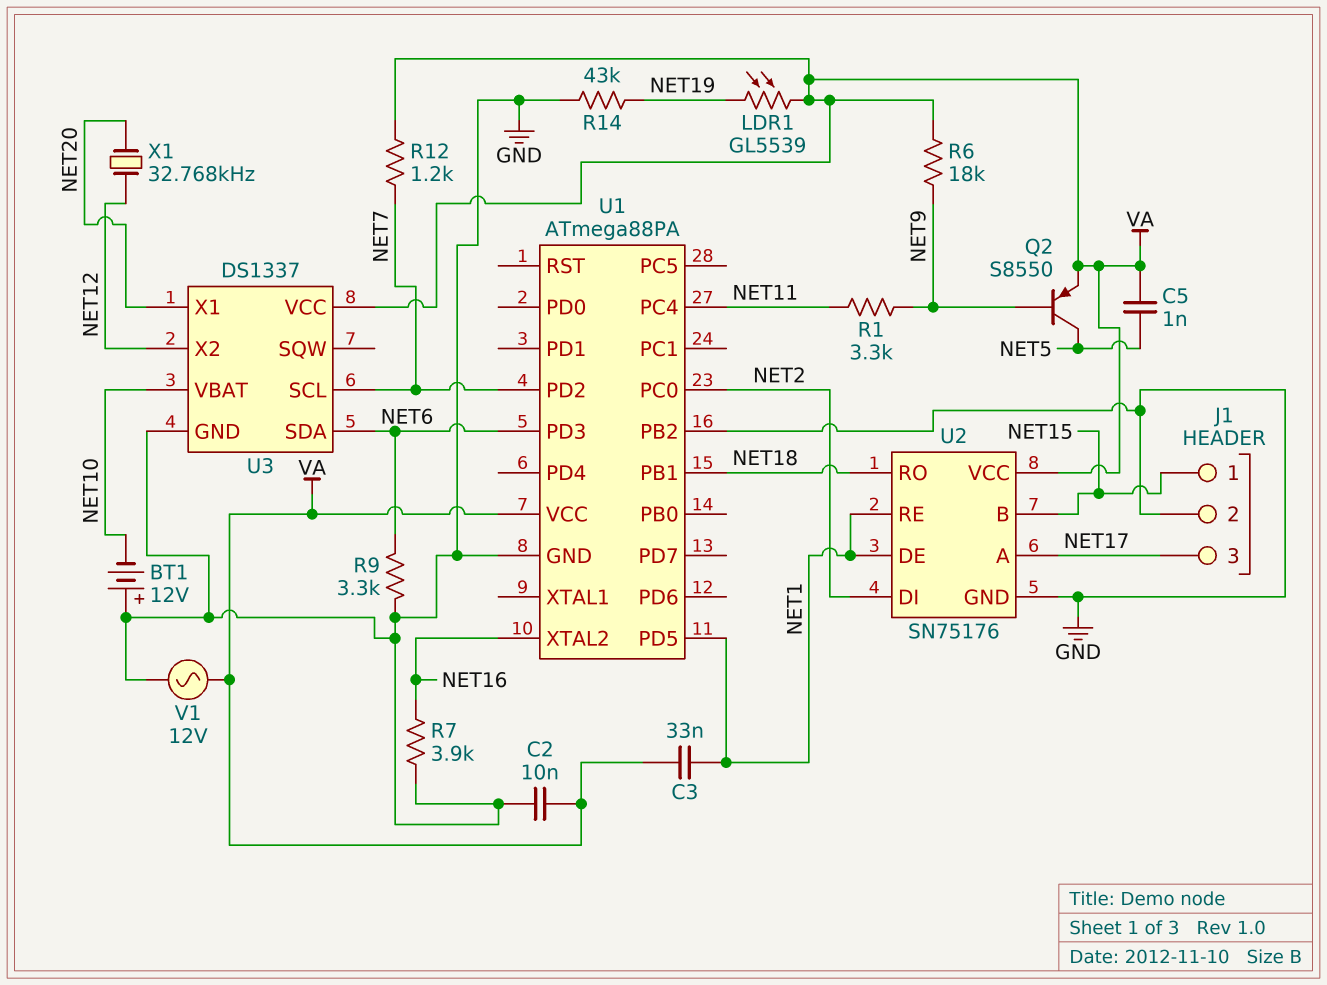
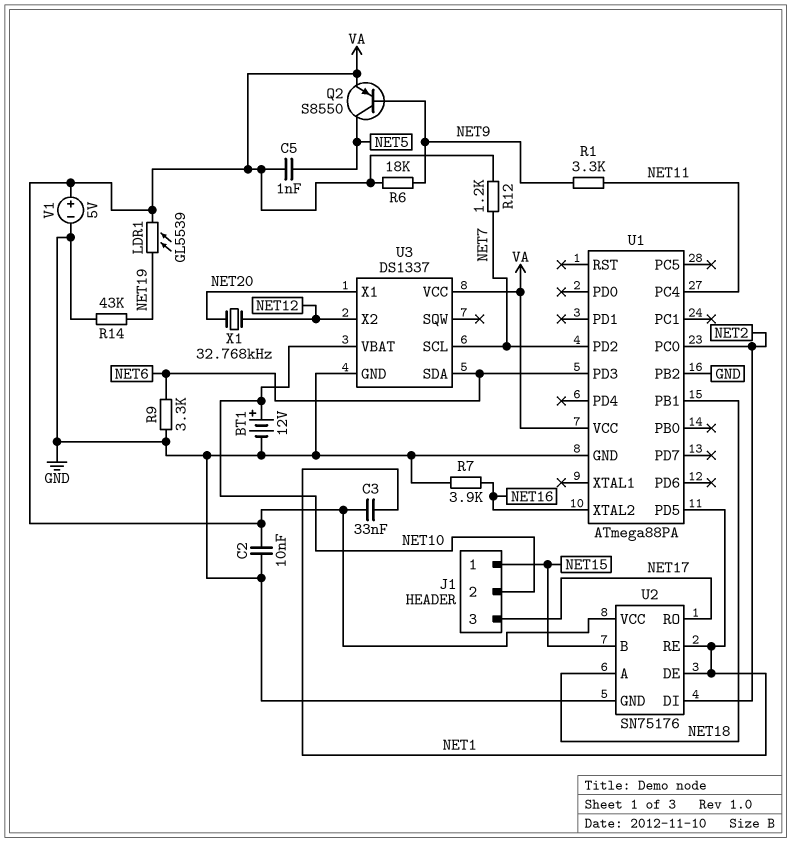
BT1: 12V (plus GND, minus NET10) -> 12V (plus NET10, minus GND)
J1 pin 2: GND -> NET10
U2 pin A: NET17 -> NET18
U2 pin RO: NET18 -> NET17
V1: AC 12V (GND, VA) -> 5V (plus VA, minus GND)

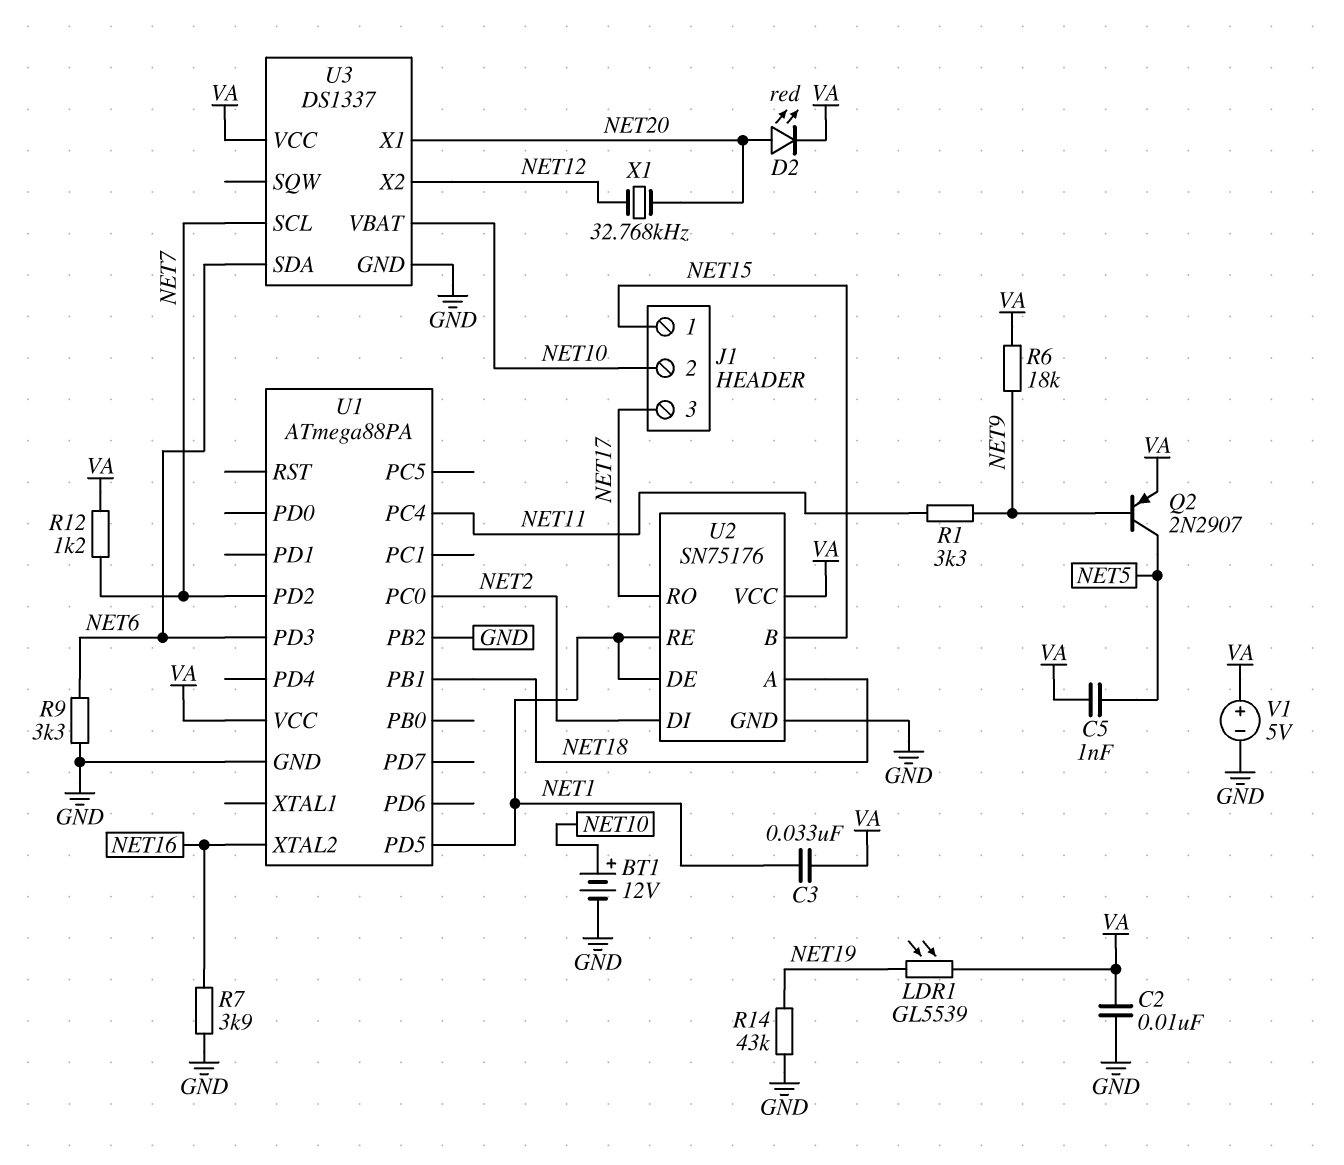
D2: none -> LED red (A NET20, K VA)
Q2: PNP S8550 (B NET9, C NET5, E VA) -> PNP 2N2907 (B NET9, C NET5, E VA)

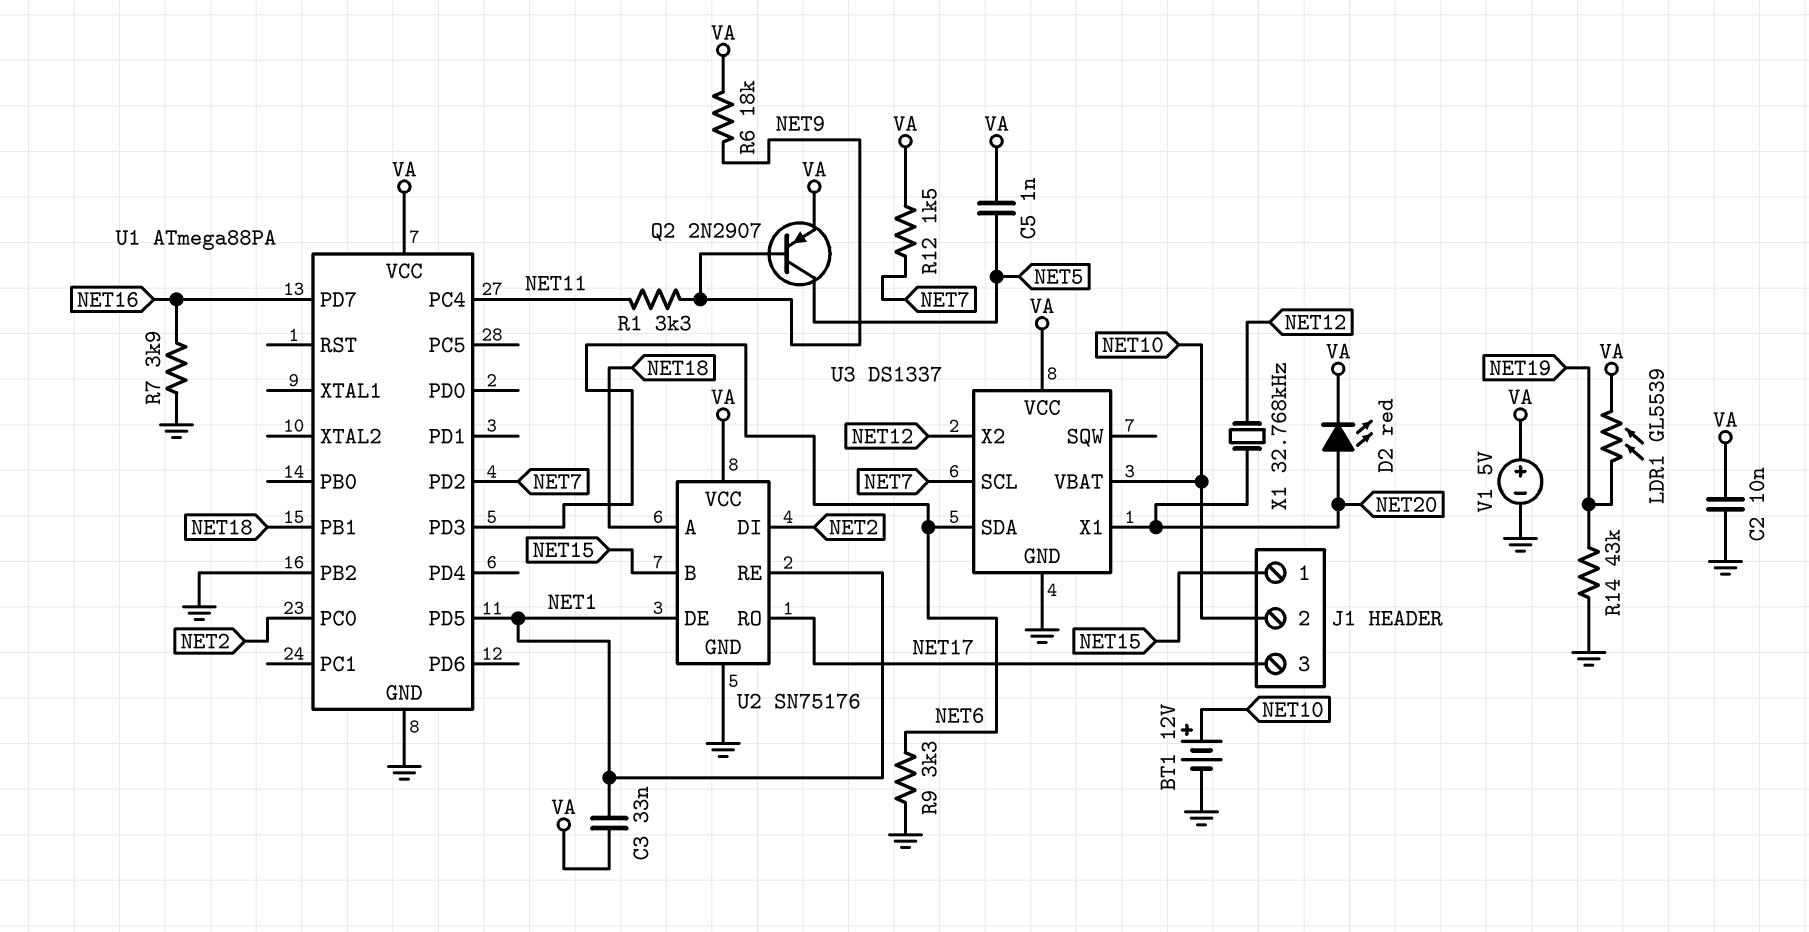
R12: 1.2k (NET7, VA) -> 1.5k (NET7, VA)
U1 pin PD7: none -> NET16
U1 pin XTAL2: NET16 -> none

